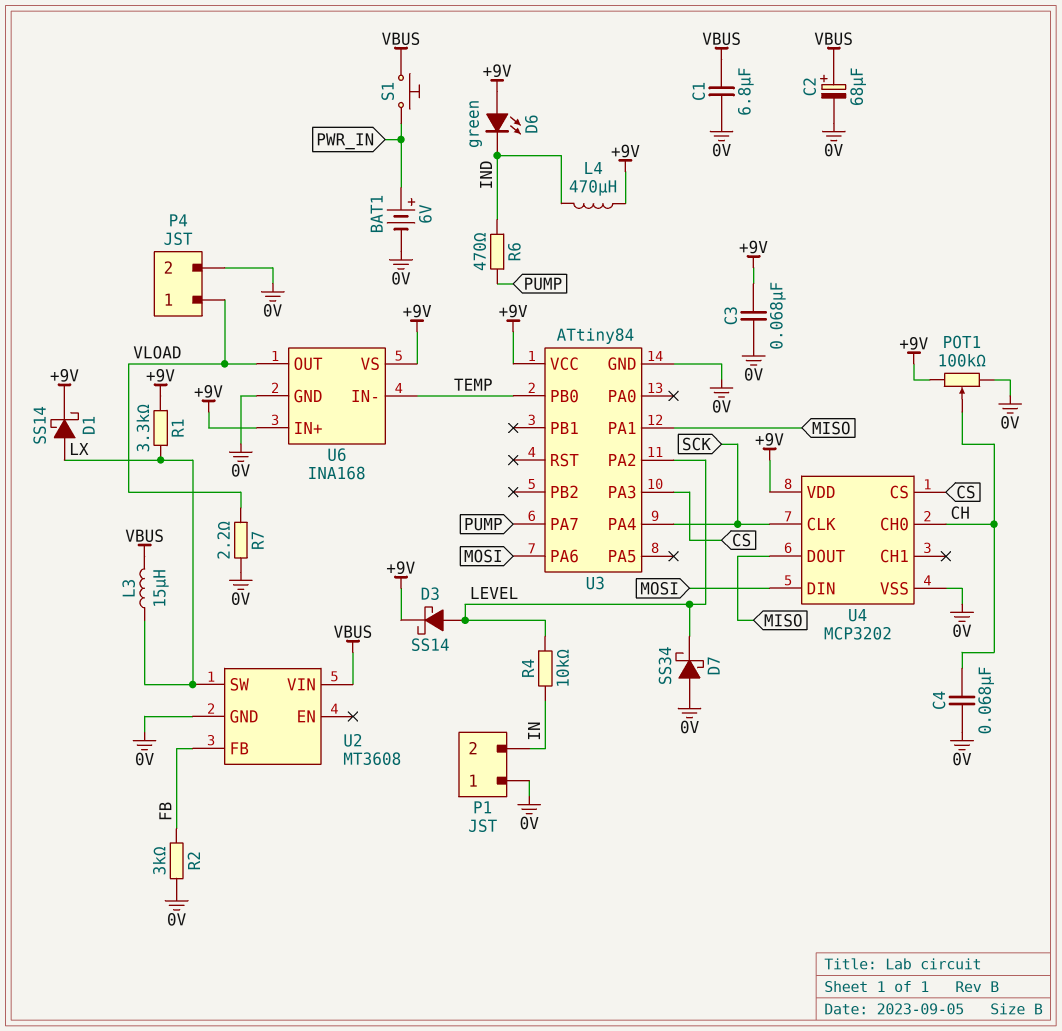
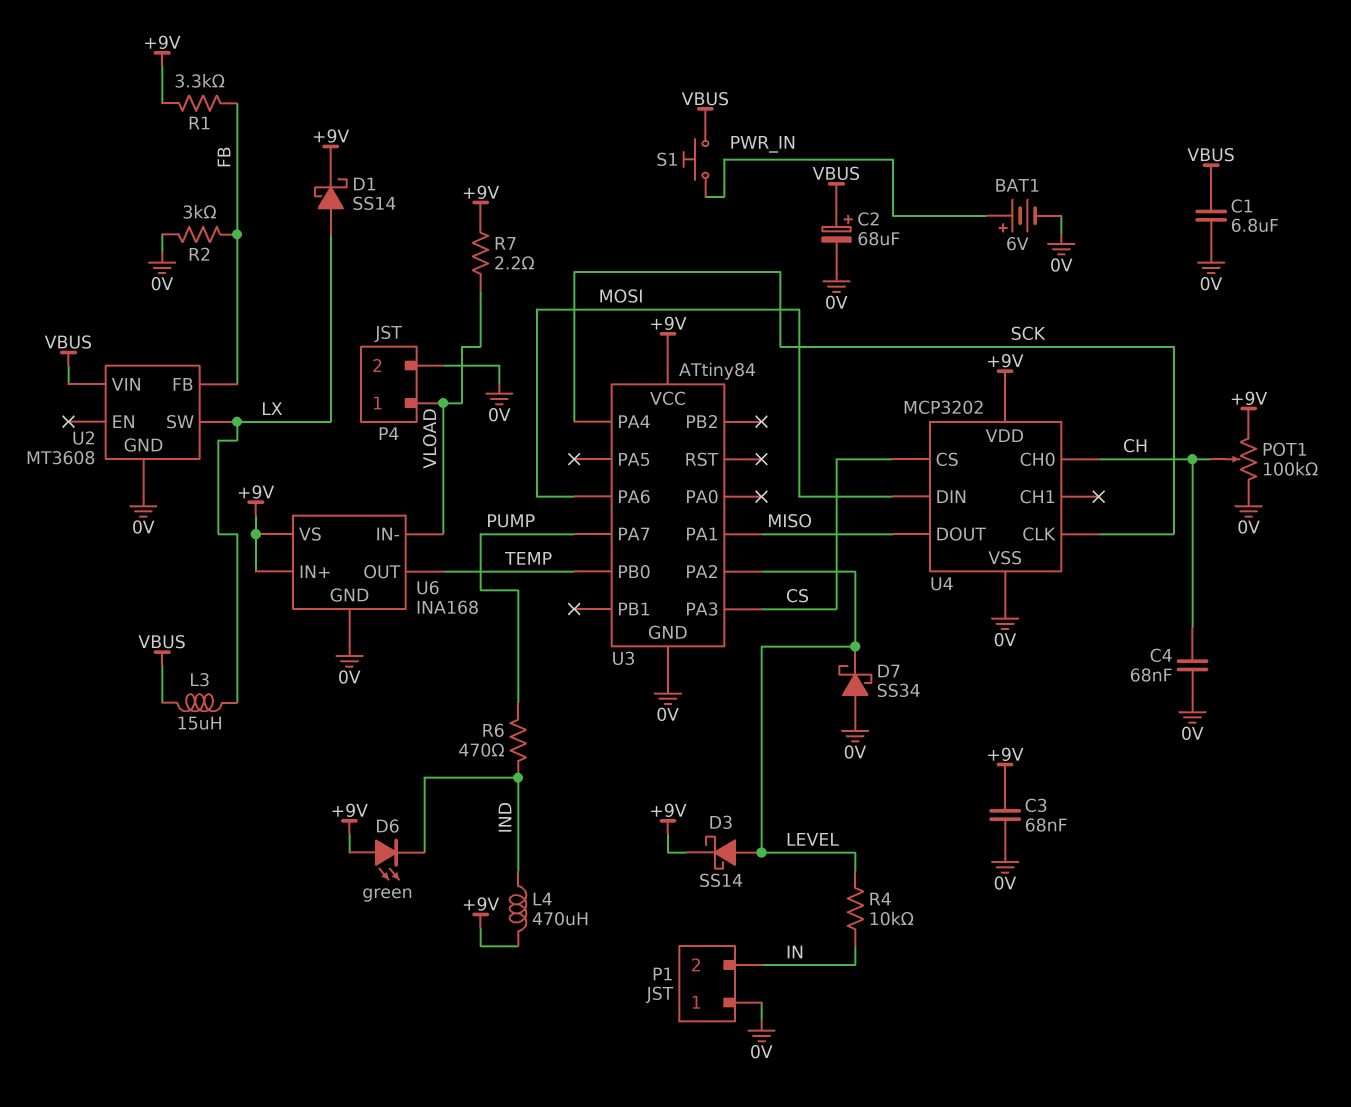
R1: 3.3k (+9V, LX) -> 3.3k (+9V, FB)
R7: 2.2 (0V, VLOAD) -> 2.2 (+9V, VLOAD)
U6 pin IN-: TEMP -> VLOAD
U6 pin OUT: VLOAD -> TEMP

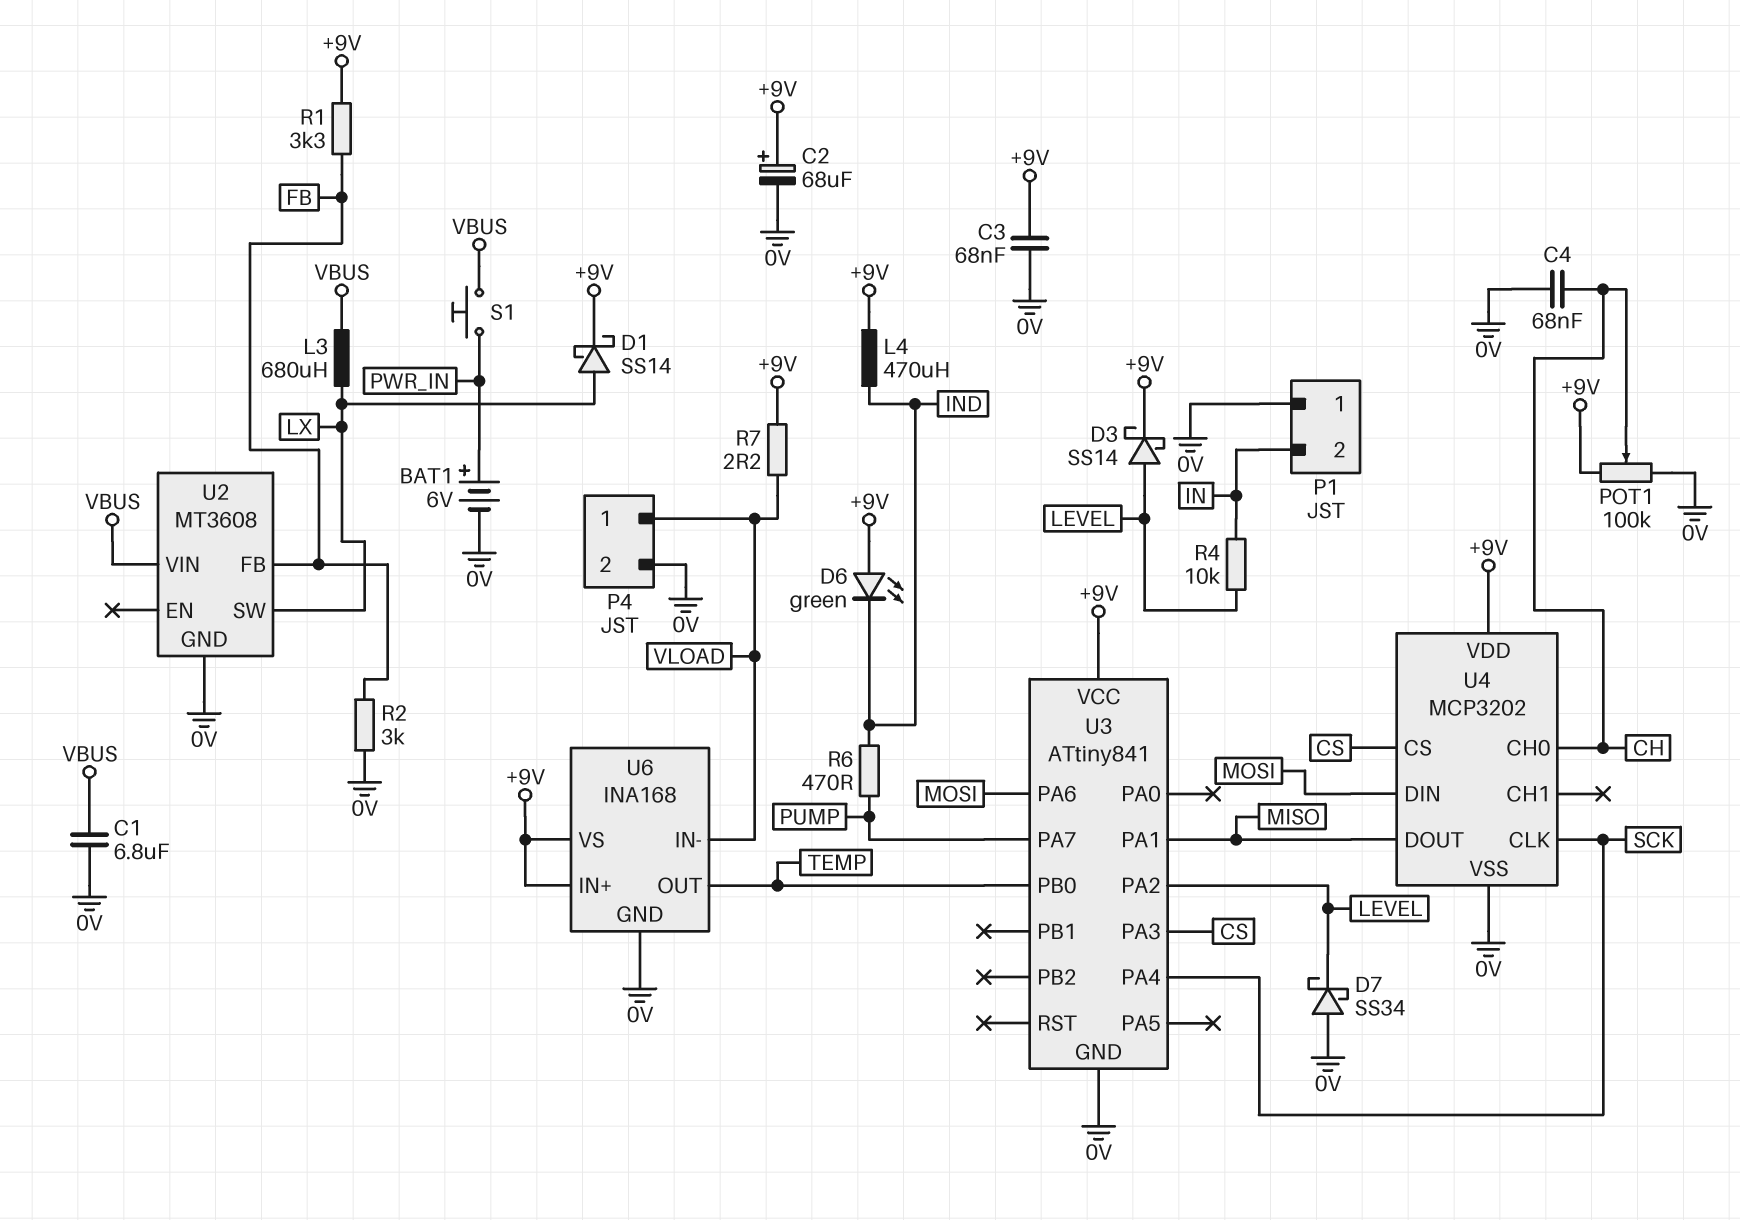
C2: 68uF (plus VBUS, minus 0V) -> 68uF (plus +9V, minus 0V)
L3: 15uH (LX, VBUS) -> 680uH (LX, VBUS)
U3: ATtiny84 -> ATtiny841

